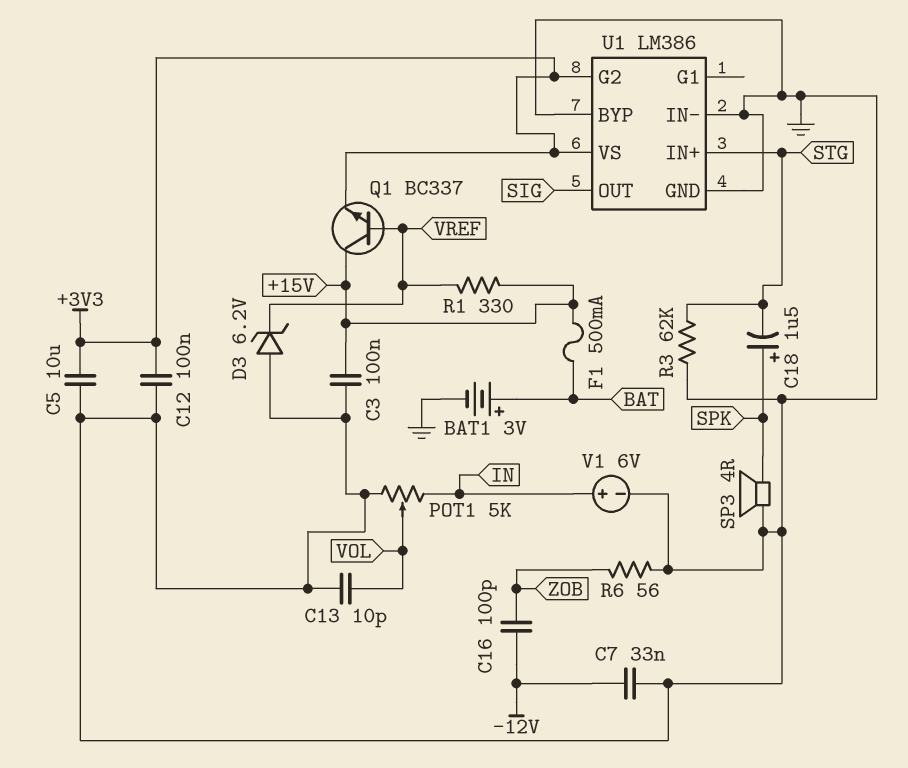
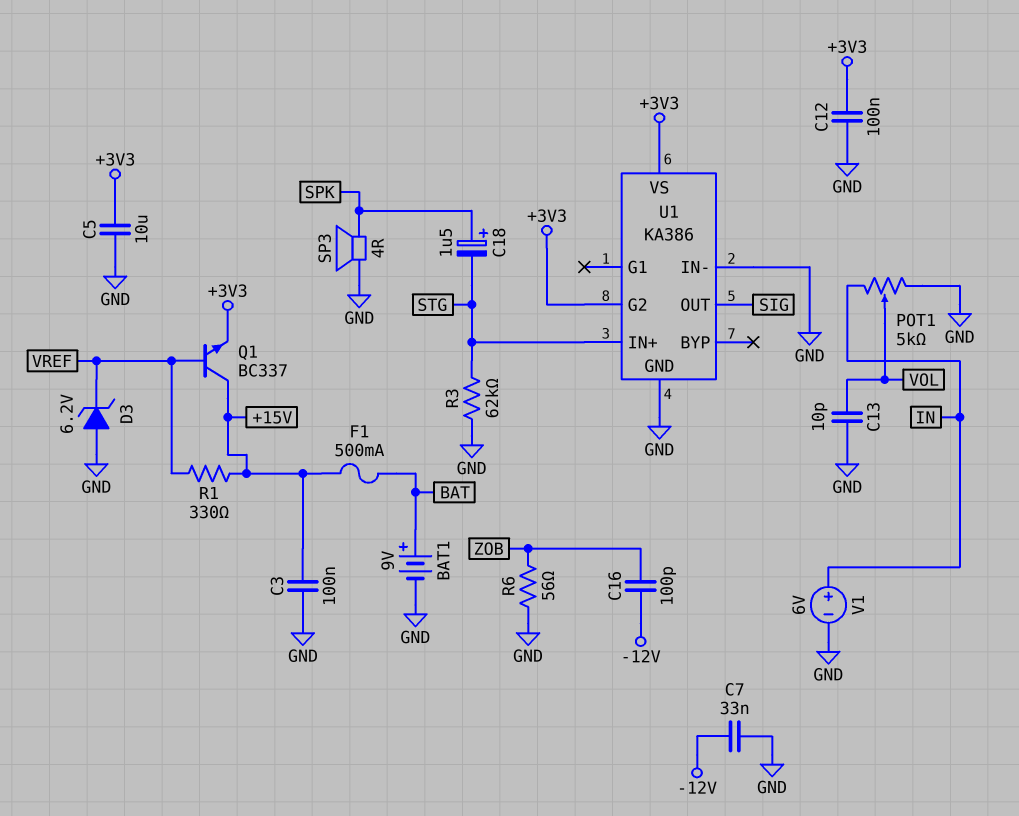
BAT1: 3V (plus BAT, minus GND) -> 9V (plus BAT, minus GND)
U1: LM386 -> KA386
U1 pin BYP: GND -> none

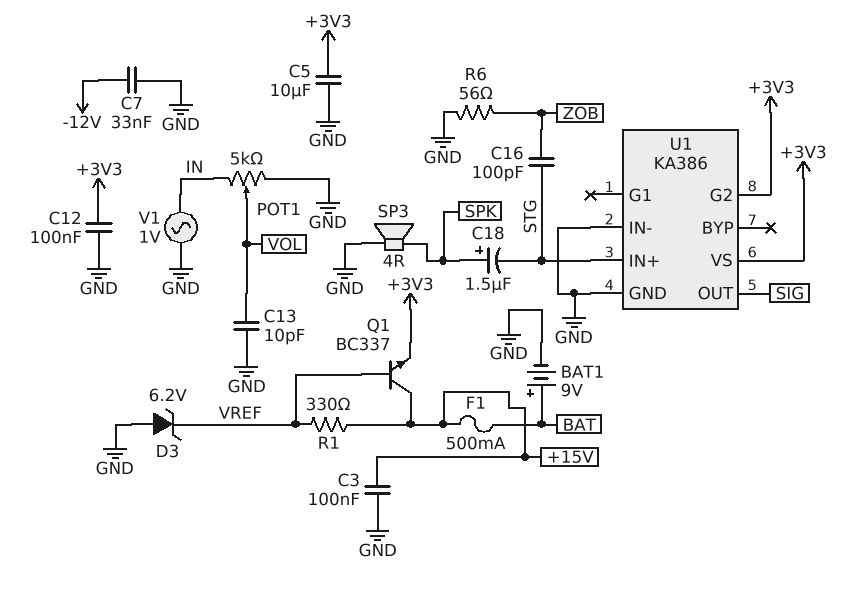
C16: 100pF (-12V, ZOB) -> 100pF (STG, ZOB)
R3: 62k (GND, STG) -> none
V1: 6V (plus IN, minus GND) -> AC 1V (GND, IN)

